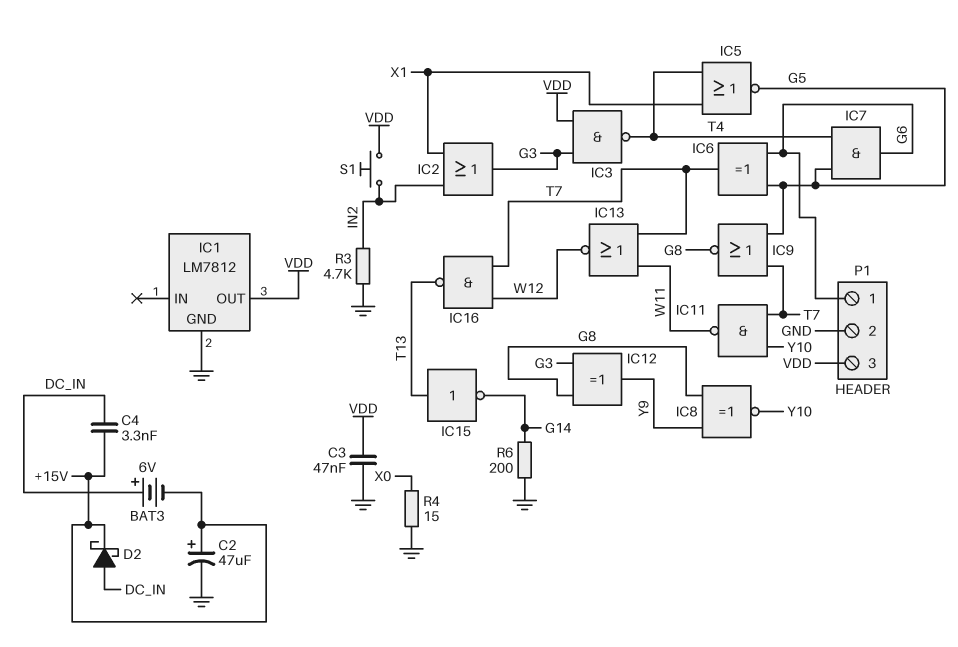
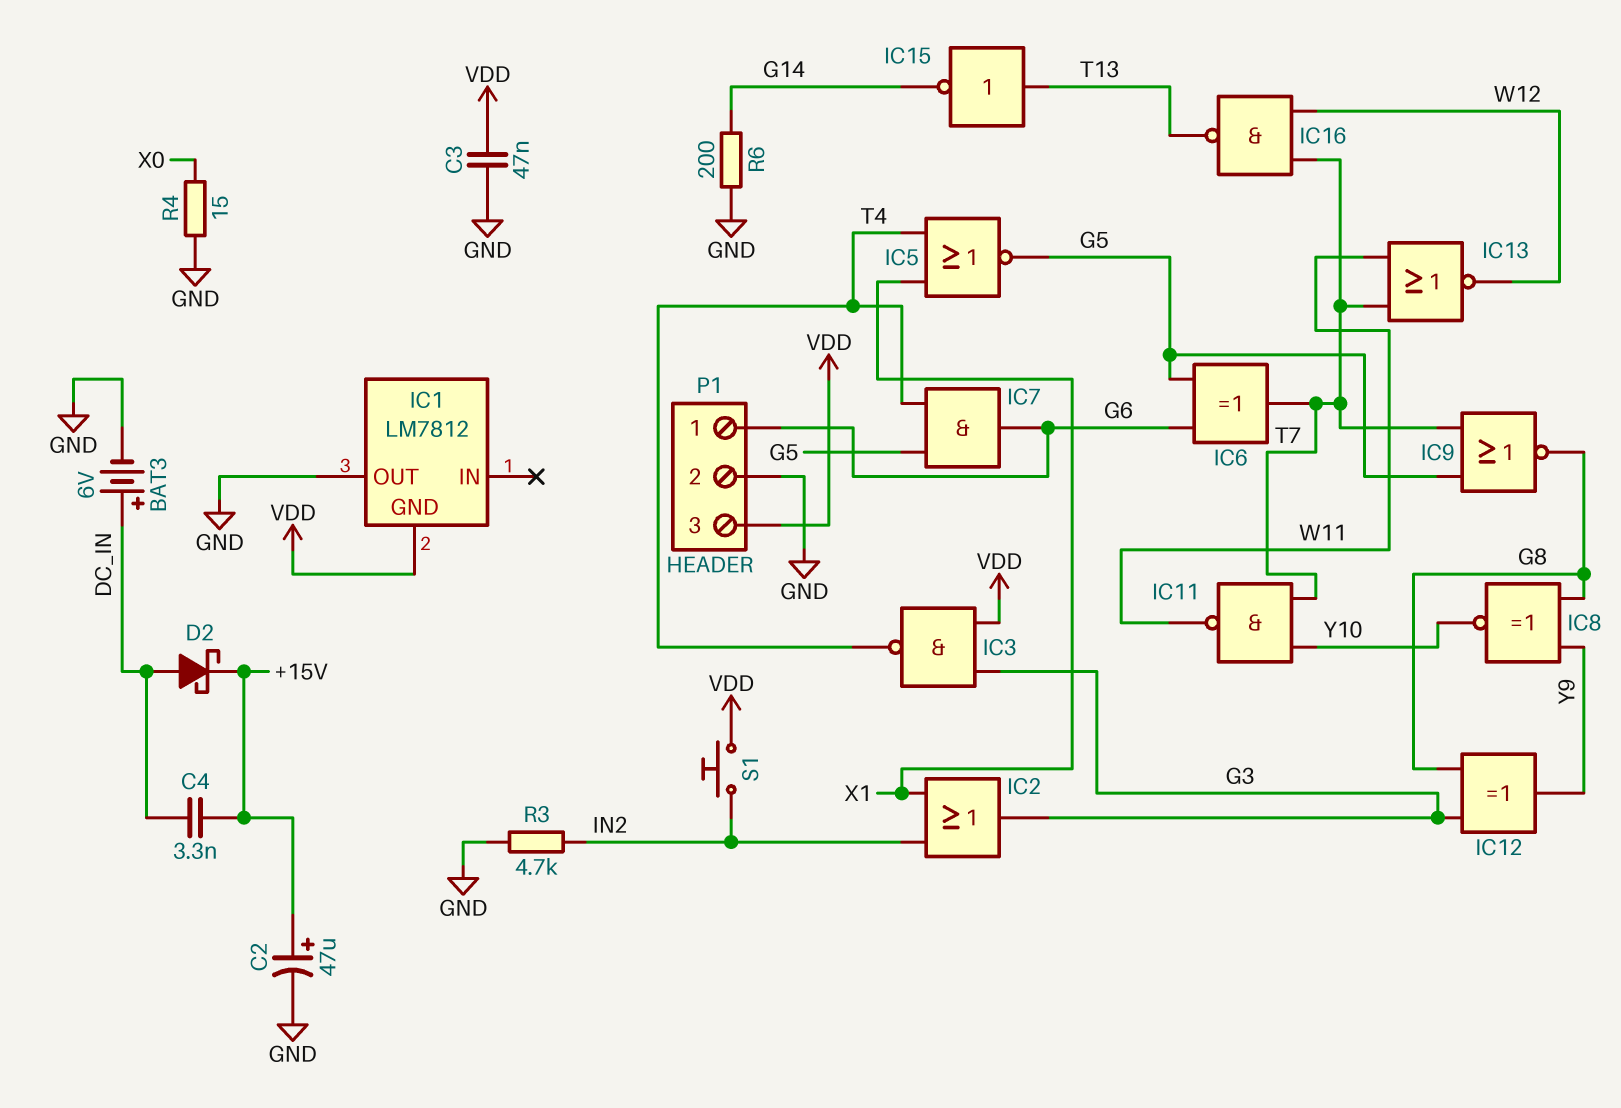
BAT3: 6V (plus DC_IN, minus +15V) -> 6V (plus DC_IN, minus GND)
IC1 pin GND: GND -> VDD
IC1 pin OUT: VDD -> GND

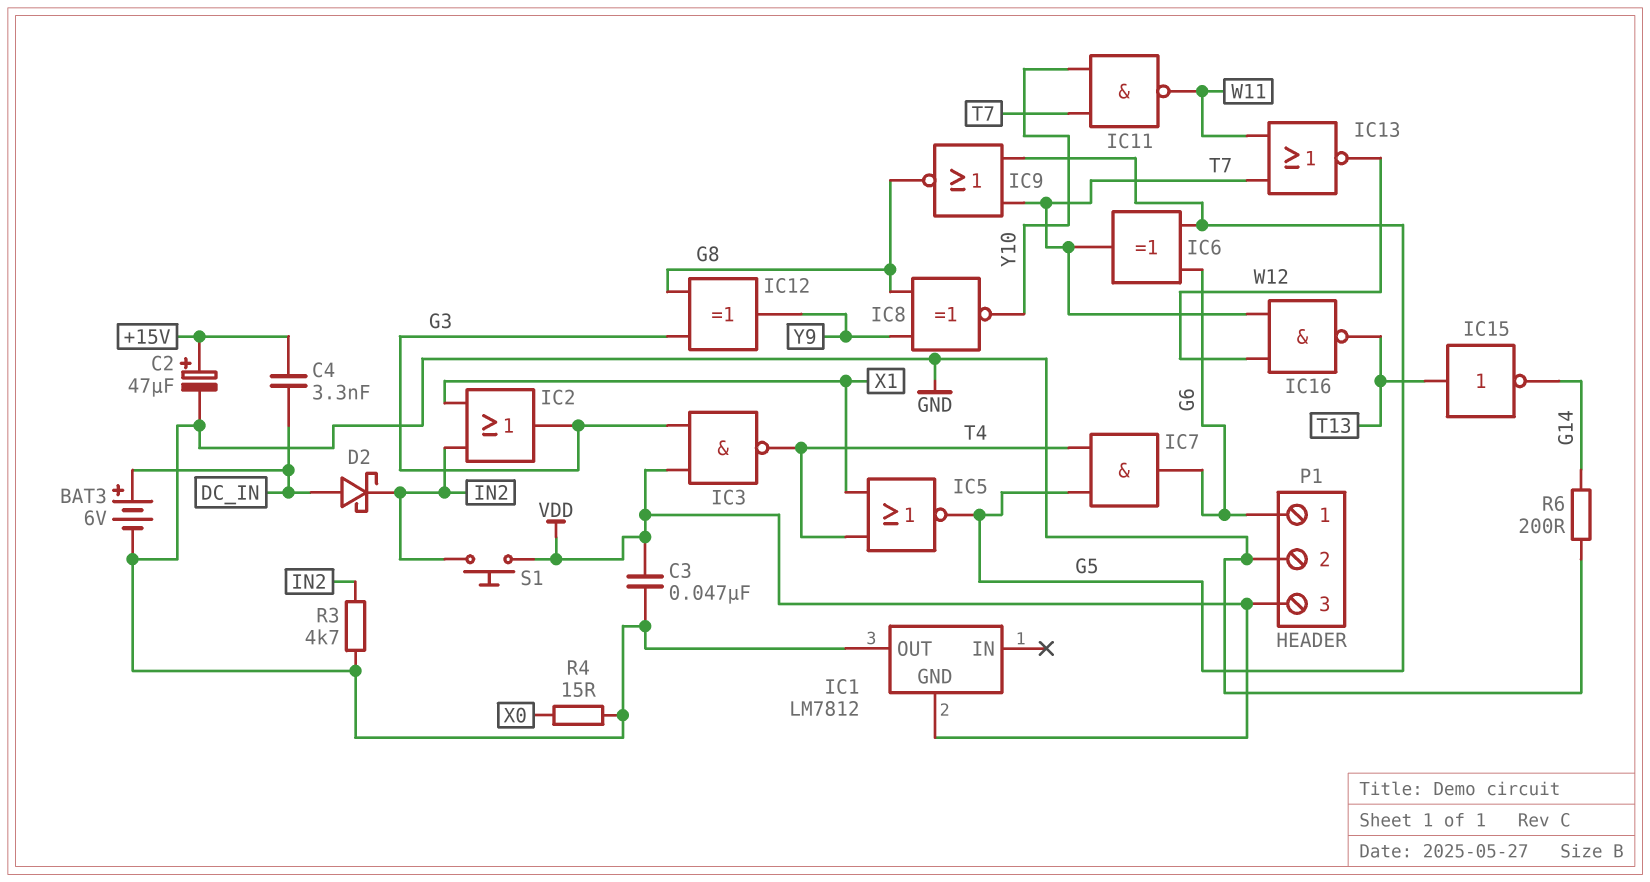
D2: schottky (A DC_IN, K +15V) -> schottky (A DC_IN, K IN2)

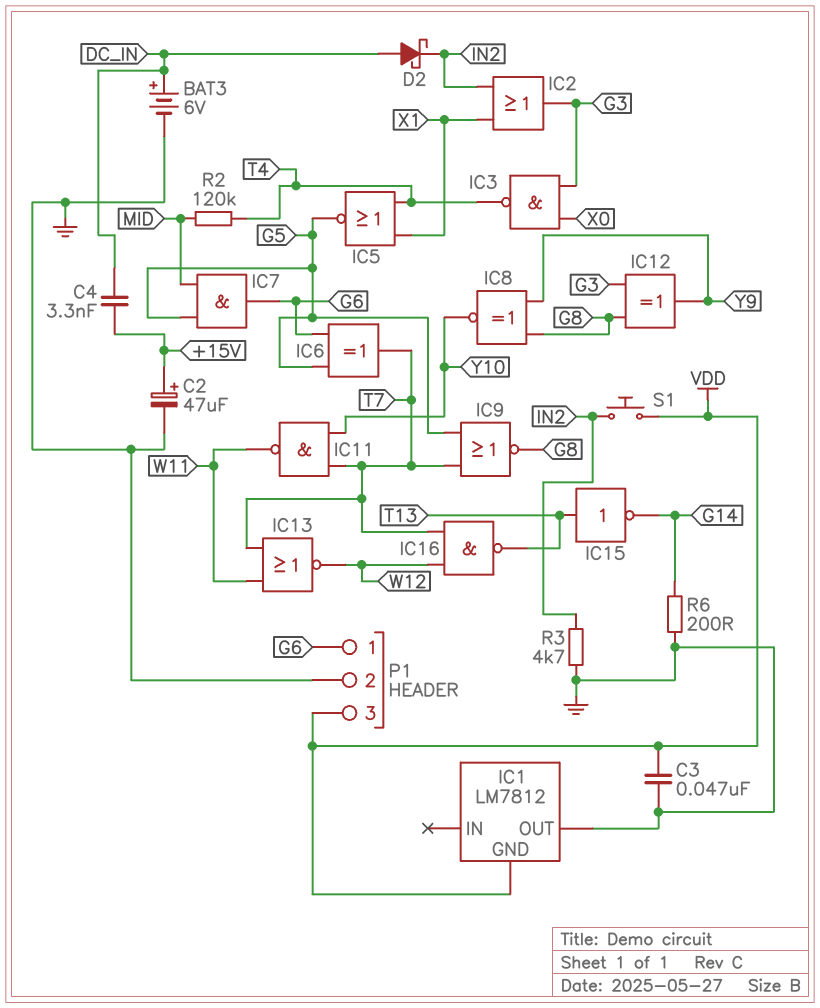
IC3: NAND (in G3, in VDD, out T4) -> NAND (in G3, in X0, out T4)
IC7: AND (in G5, in T4, out G6) -> AND (in G5, in MID, out G6)
R2: none -> 120k (MID, T4)
R4: 15 (GND, X0) -> none

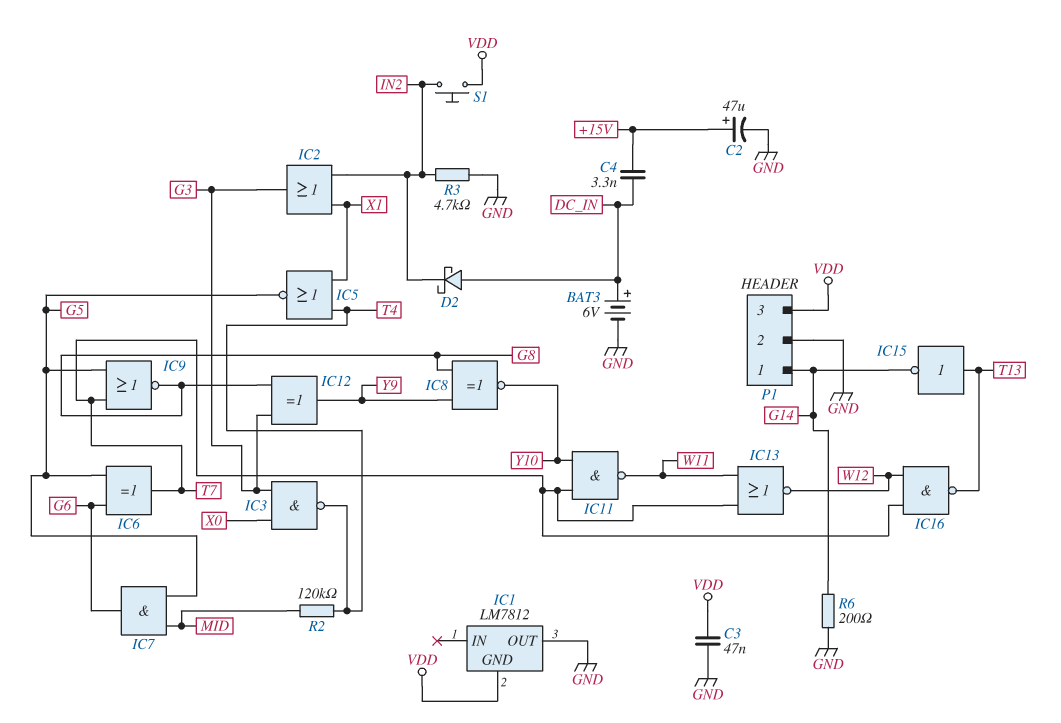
P1 pin 1: G6 -> G14

